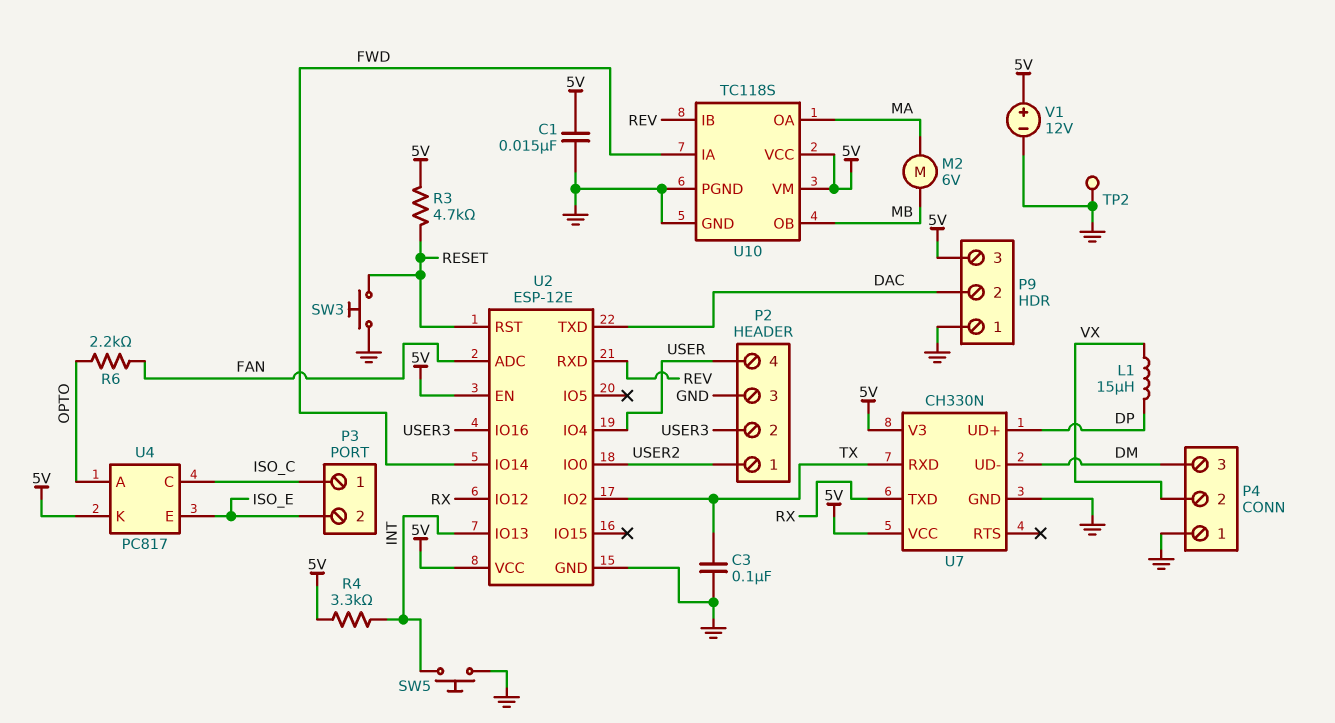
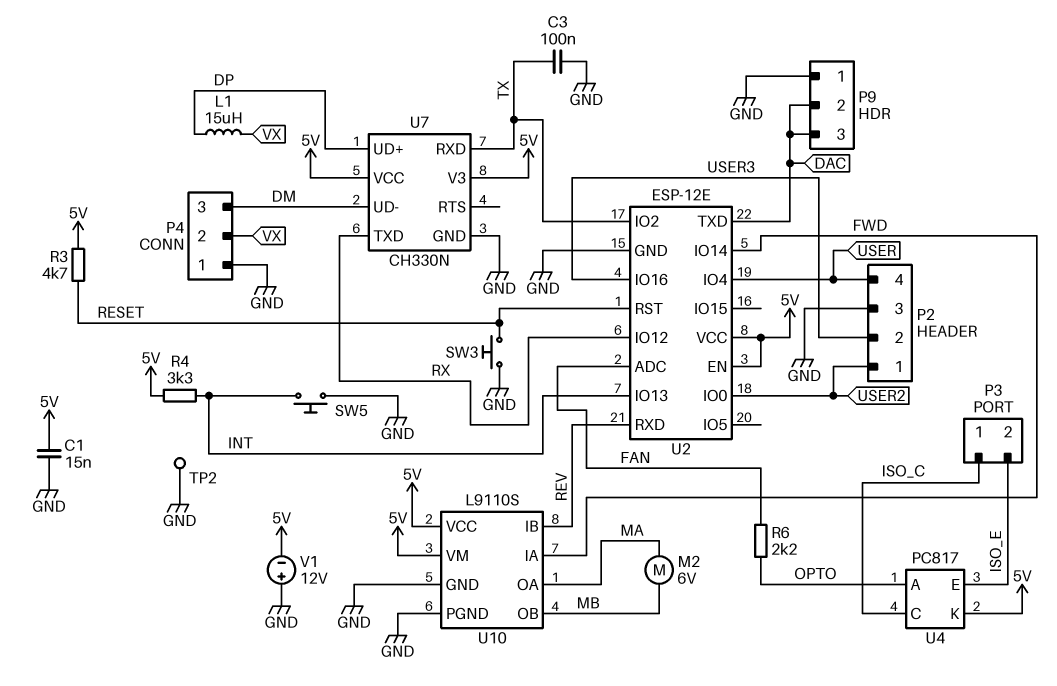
P9 pin 3: 5V -> DAC
U10: TC118S -> L9110S
V1: 12V (plus 5V, minus GND) -> 12V (plus GND, minus 5V)

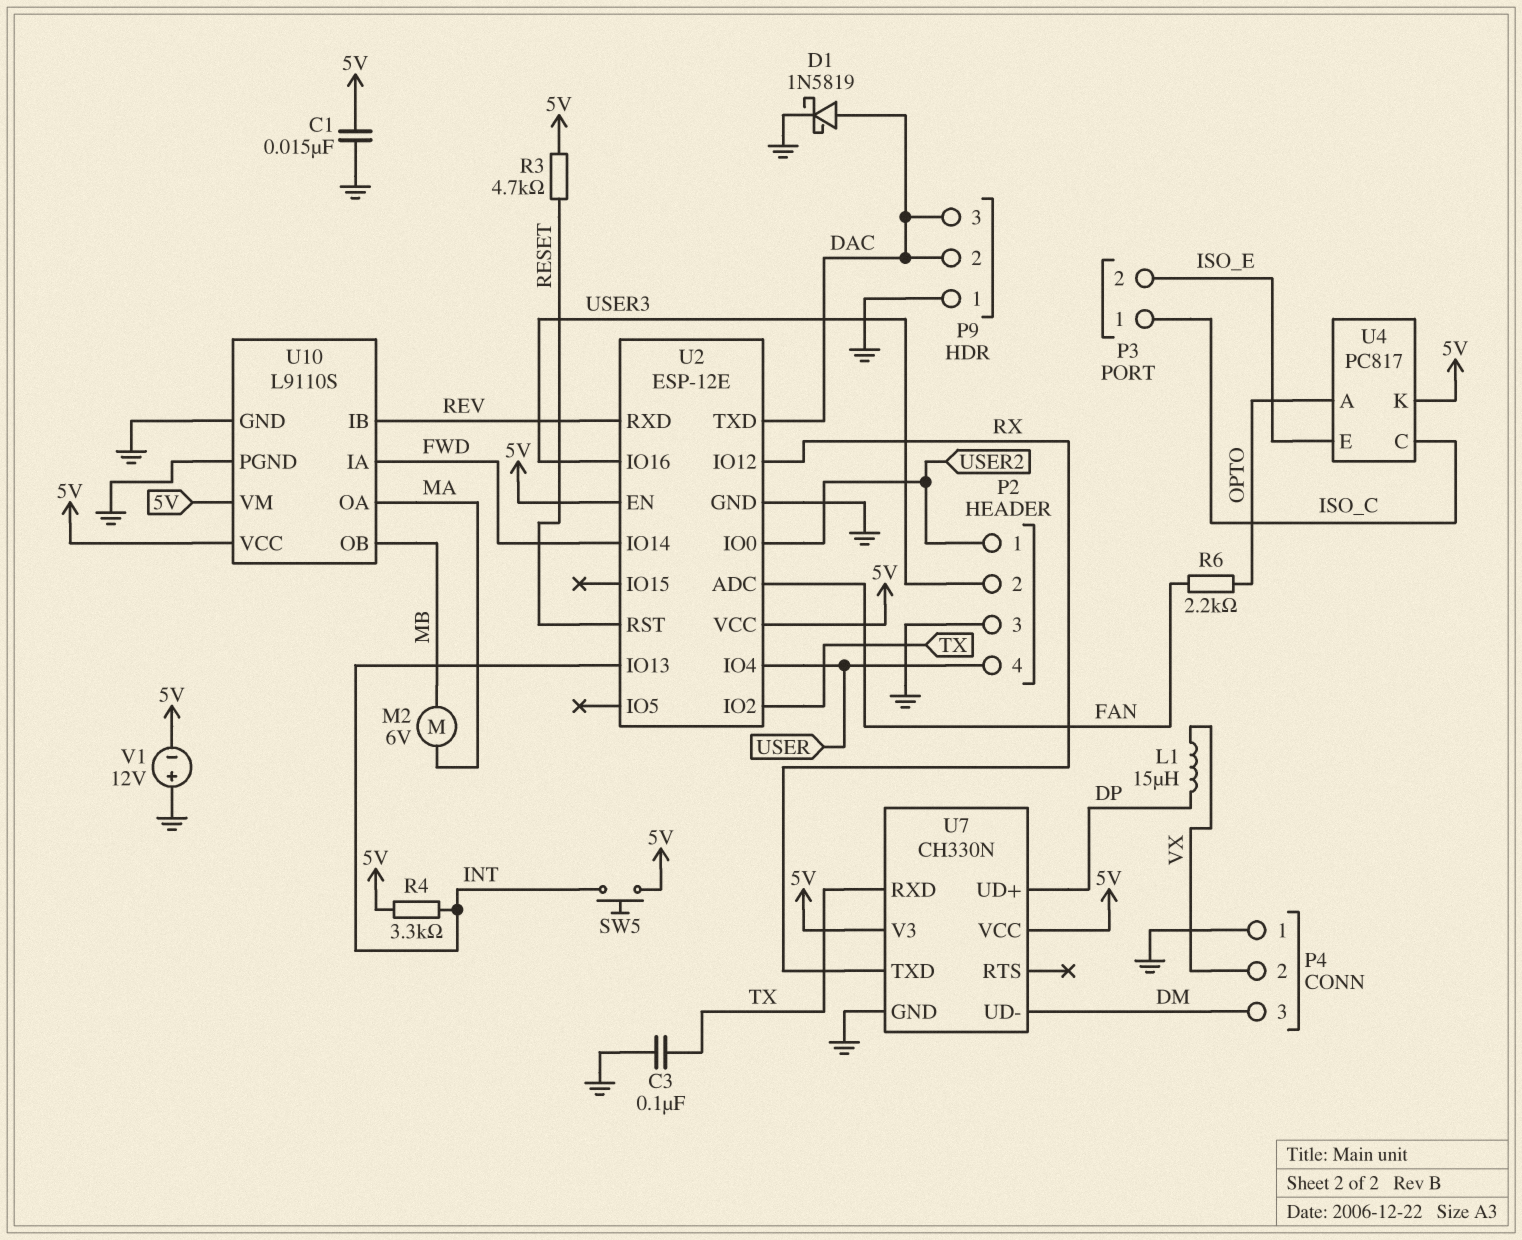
D1: none -> schottky 1N5819 (A DAC, K GND)
SW3: button (GND, RESET) -> none
SW5: button (GND, INT) -> button (5V, INT)
TP2: test point (GND) -> none

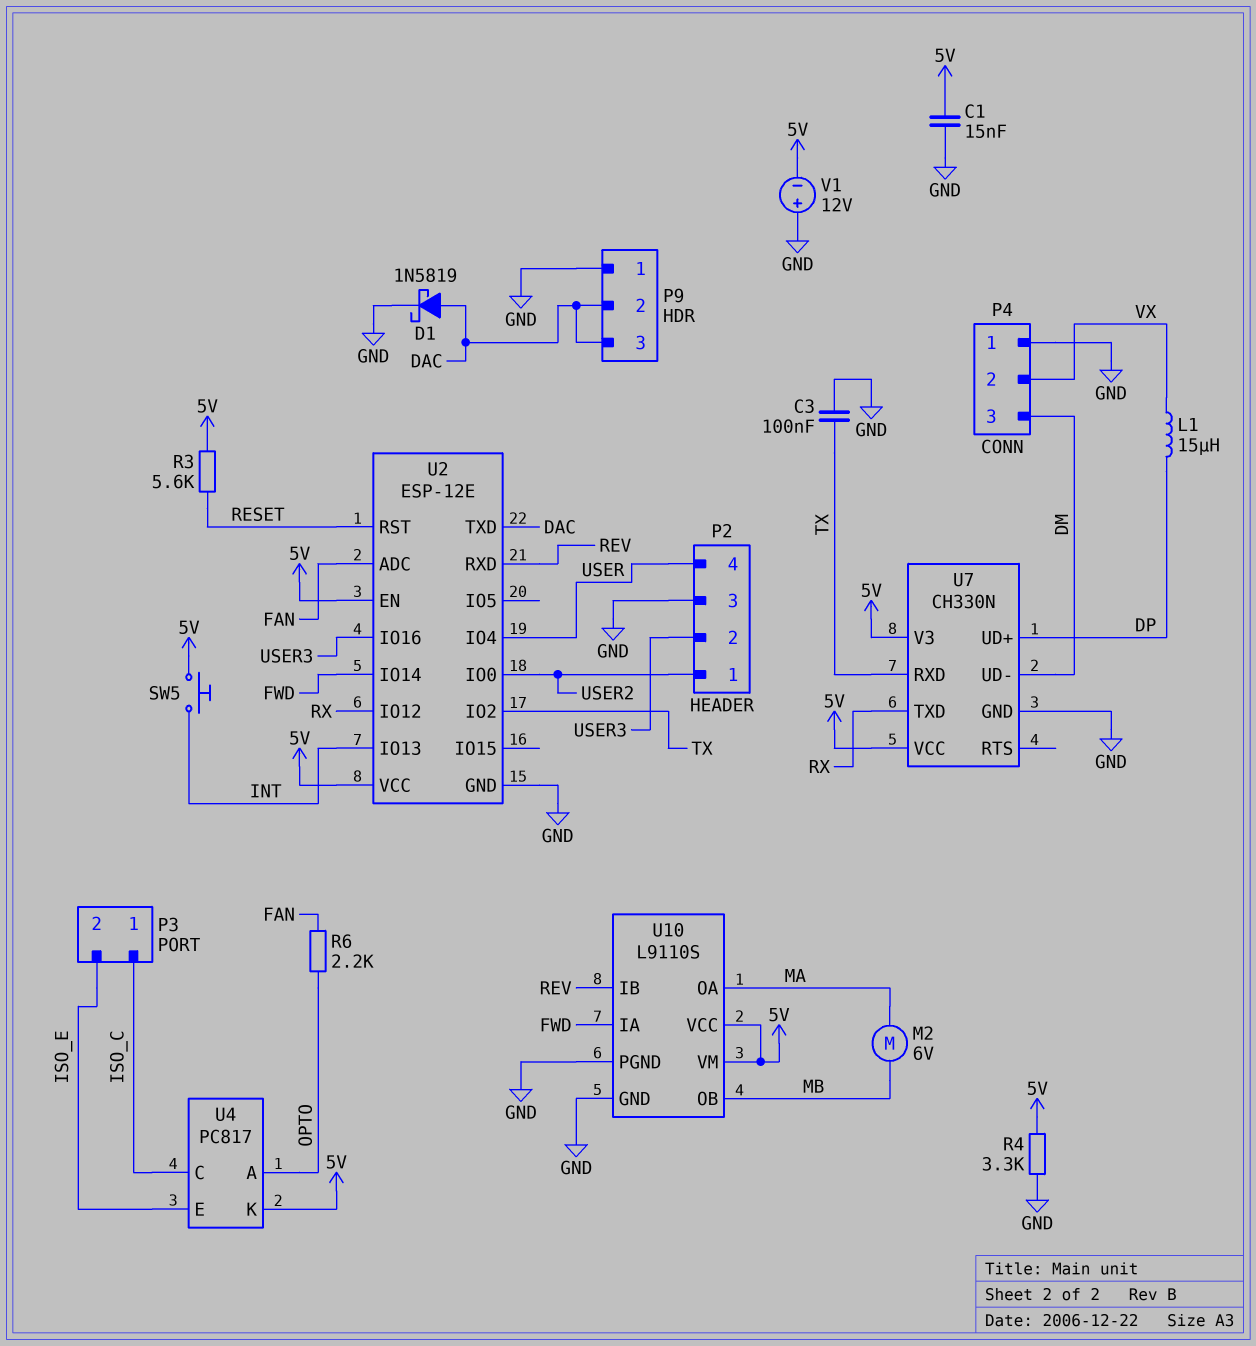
R3: 4.7k (5V, RESET) -> 5.6k (5V, RESET)
R4: 3.3k (5V, INT) -> 3.3k (5V, GND)

